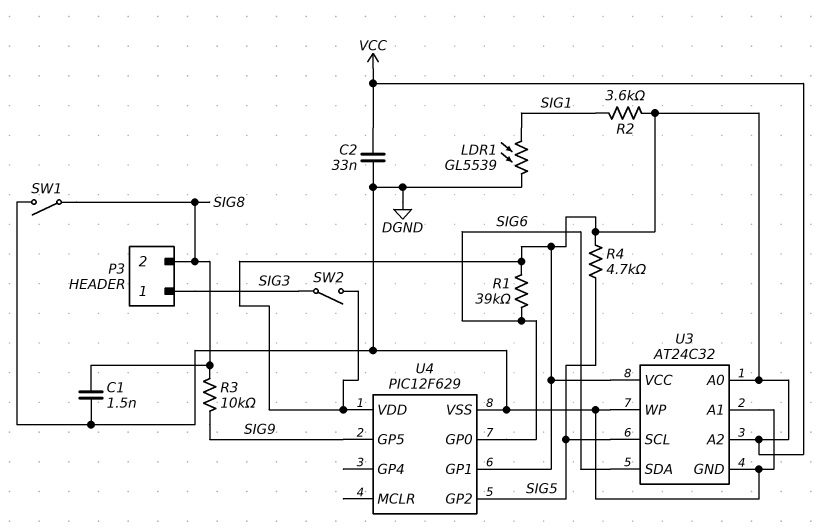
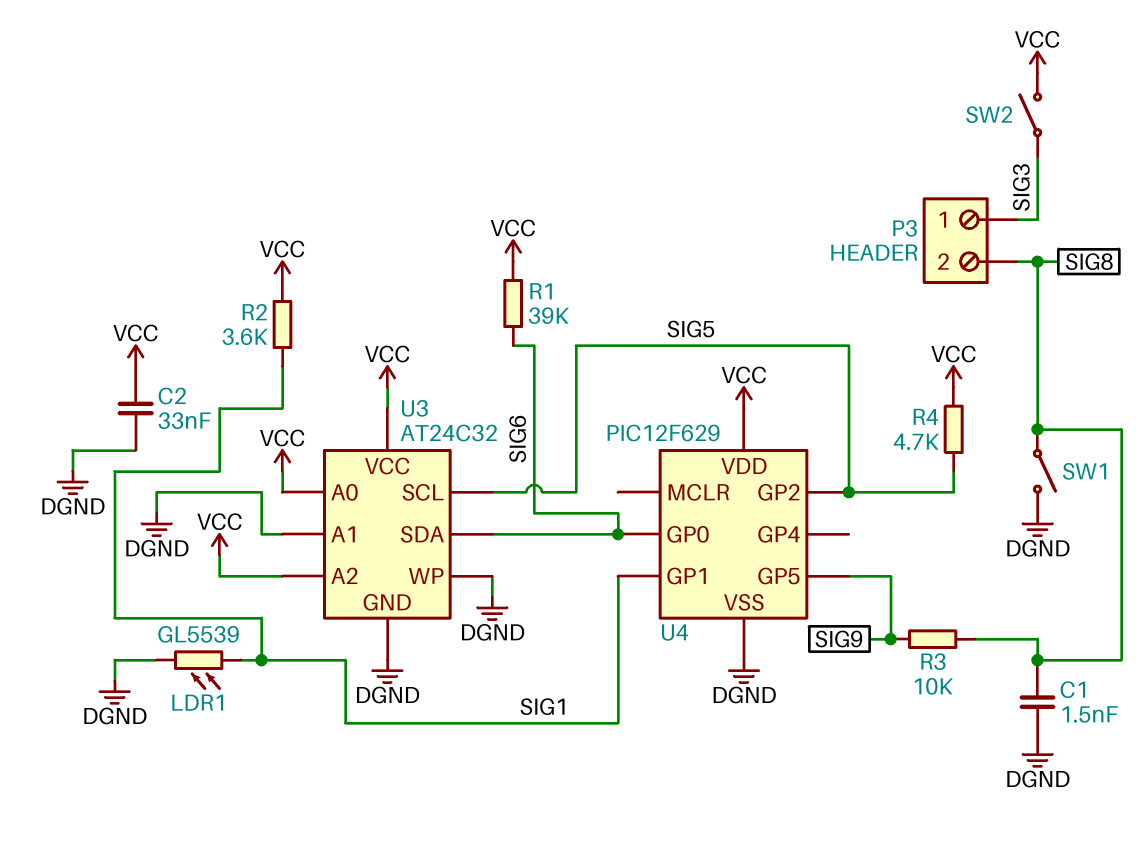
U4 pin GP1: VCC -> SIG1

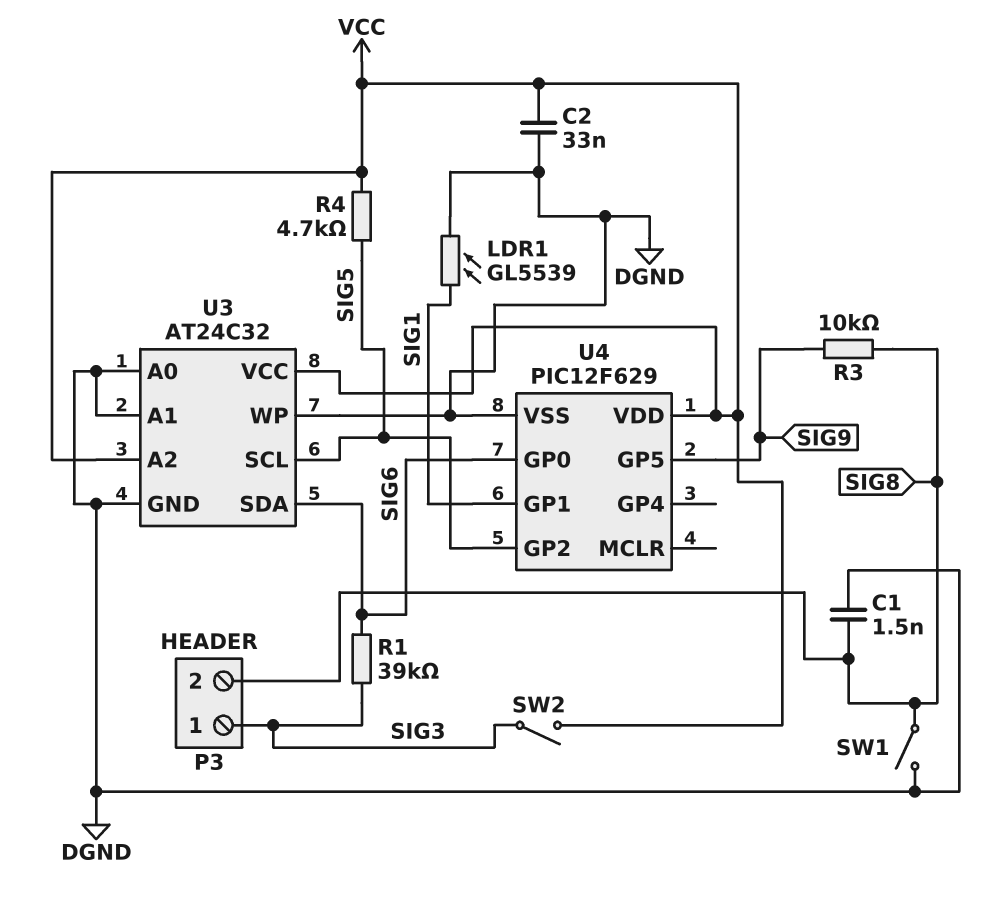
R1: 39k (SIG6, VCC) -> 39k (SIG3, SIG6)
R2: 3.6k (SIG1, VCC) -> none
U3 pin A0: VCC -> DGND

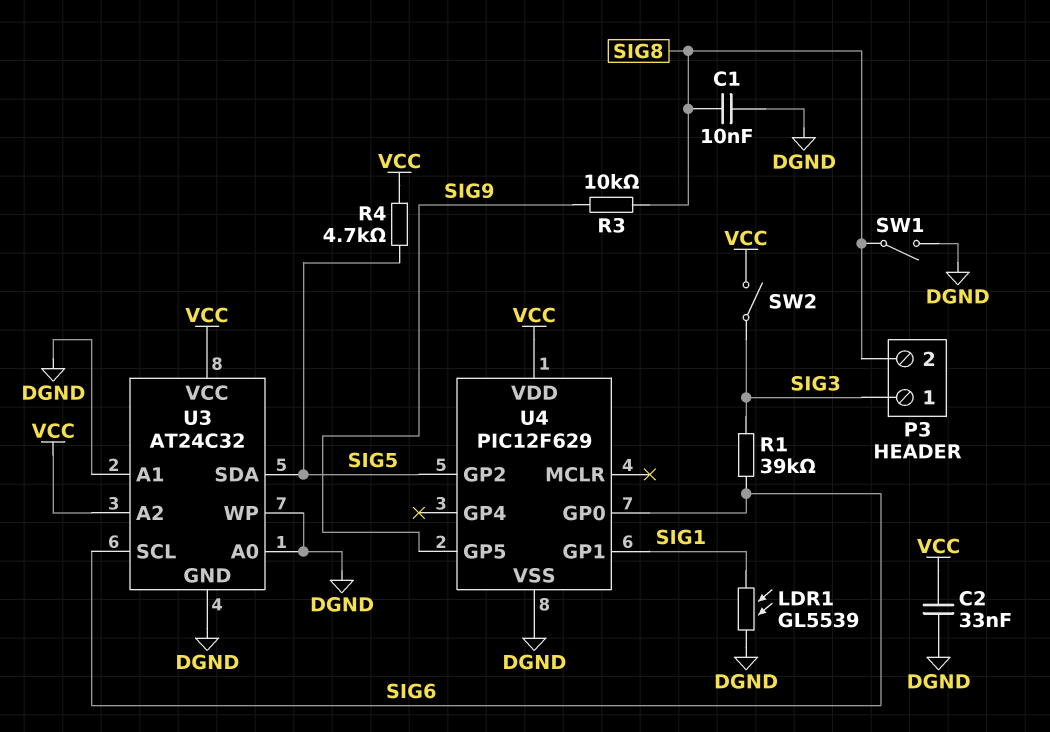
C1: 1.5nF (DGND, SIG8) -> 10nF (DGND, SIG8)
U3 pin SCL: SIG5 -> SIG6
U3 pin SDA: SIG6 -> SIG5

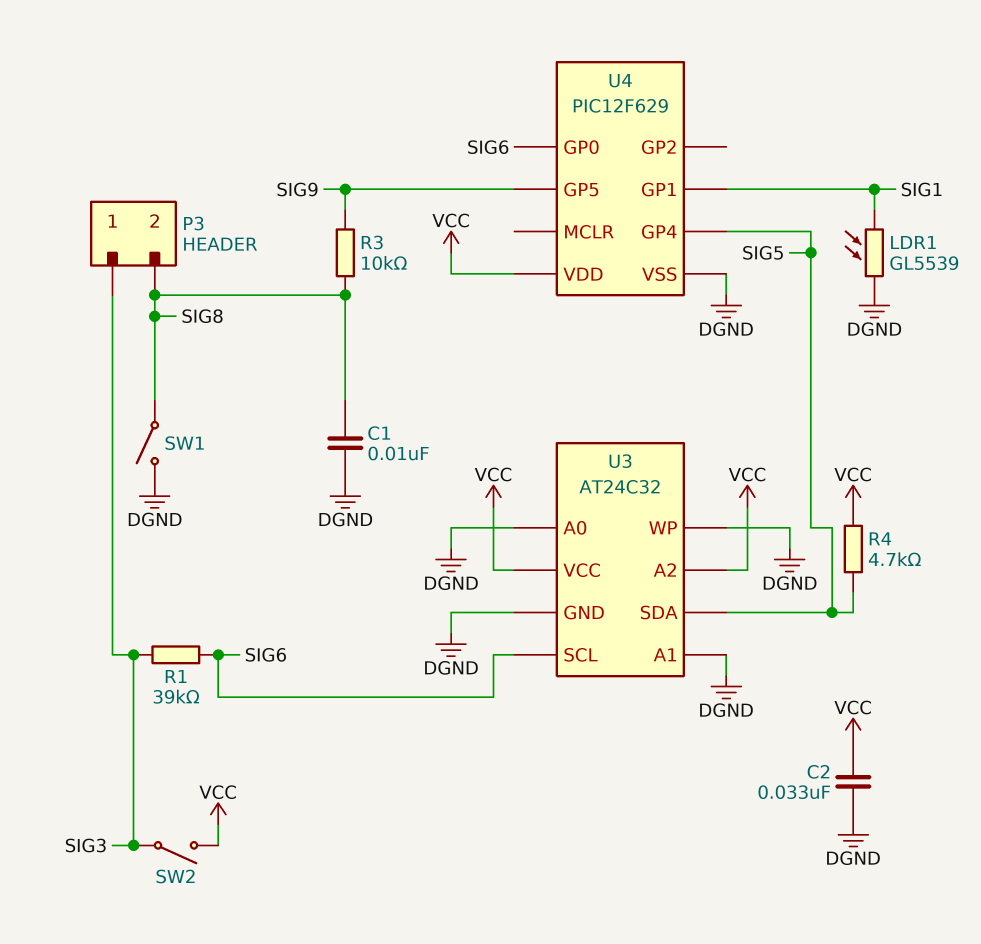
U4 pin GP2: SIG5 -> none
U4 pin GP4: none -> SIG5

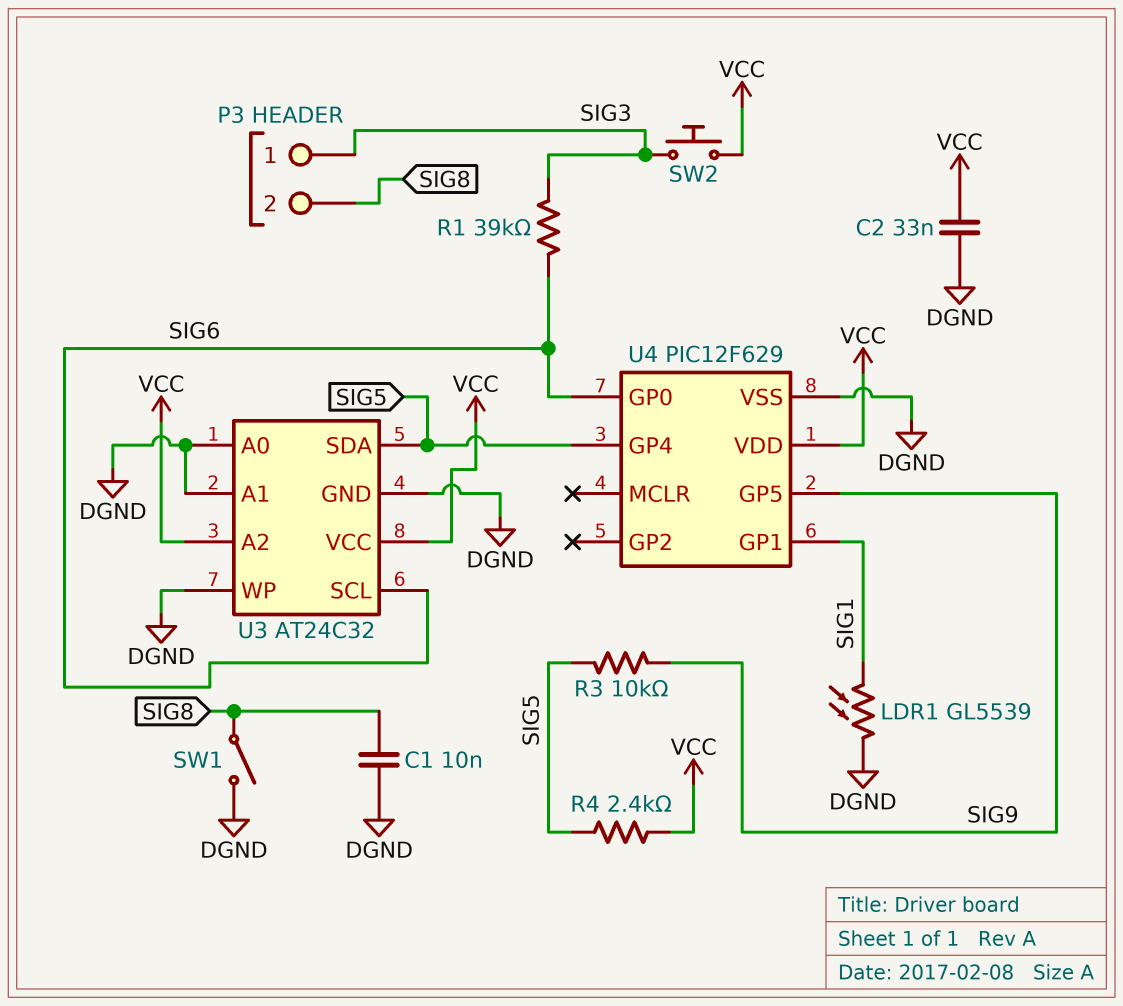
R3: 10k (SIG8, SIG9) -> 10k (SIG5, SIG9)
R4: 4.7k (SIG5, VCC) -> 2.4k (SIG5, VCC)
SW2: switch (SIG3, VCC) -> button (SIG3, VCC)

